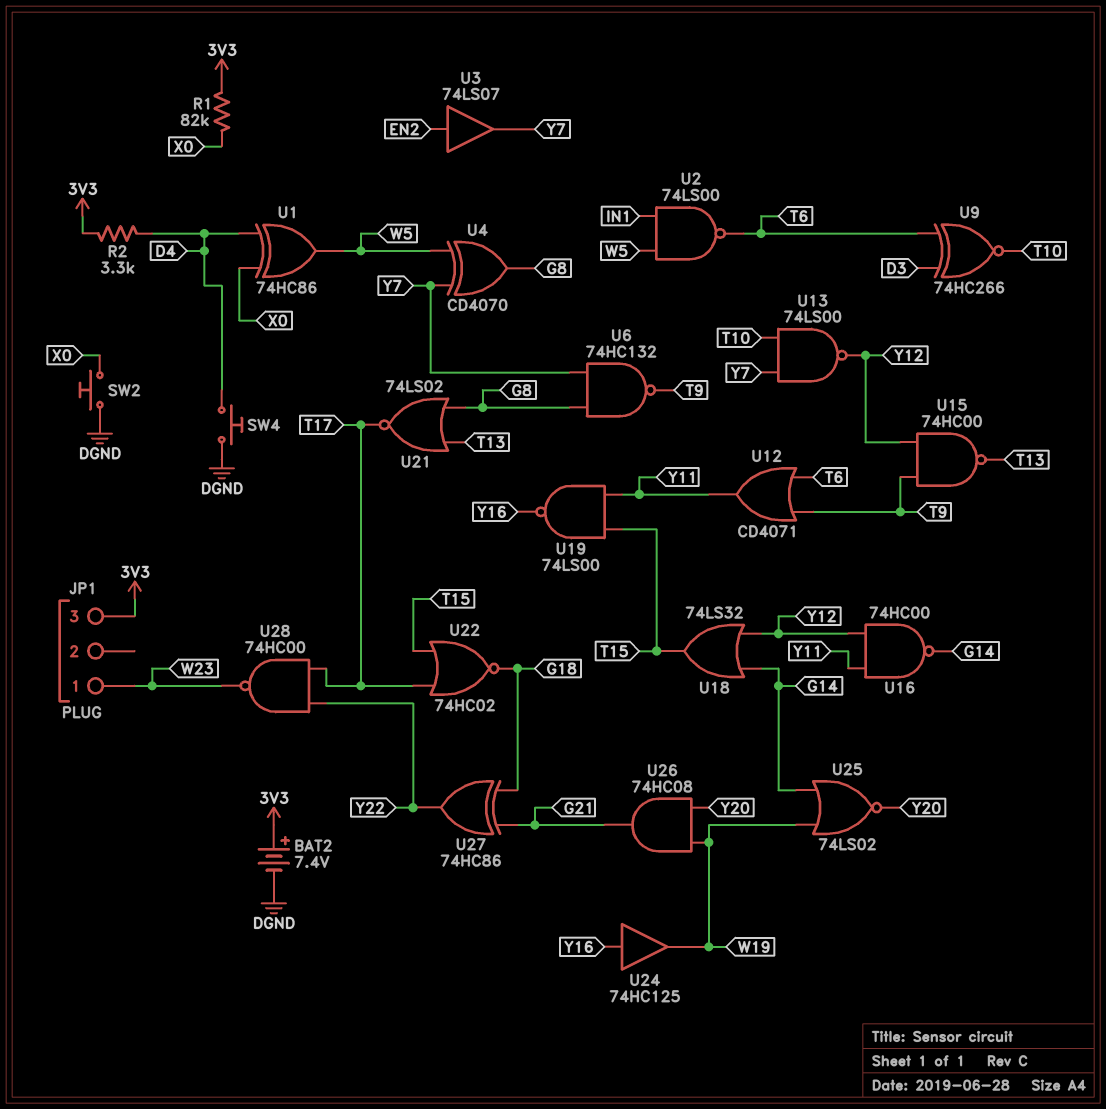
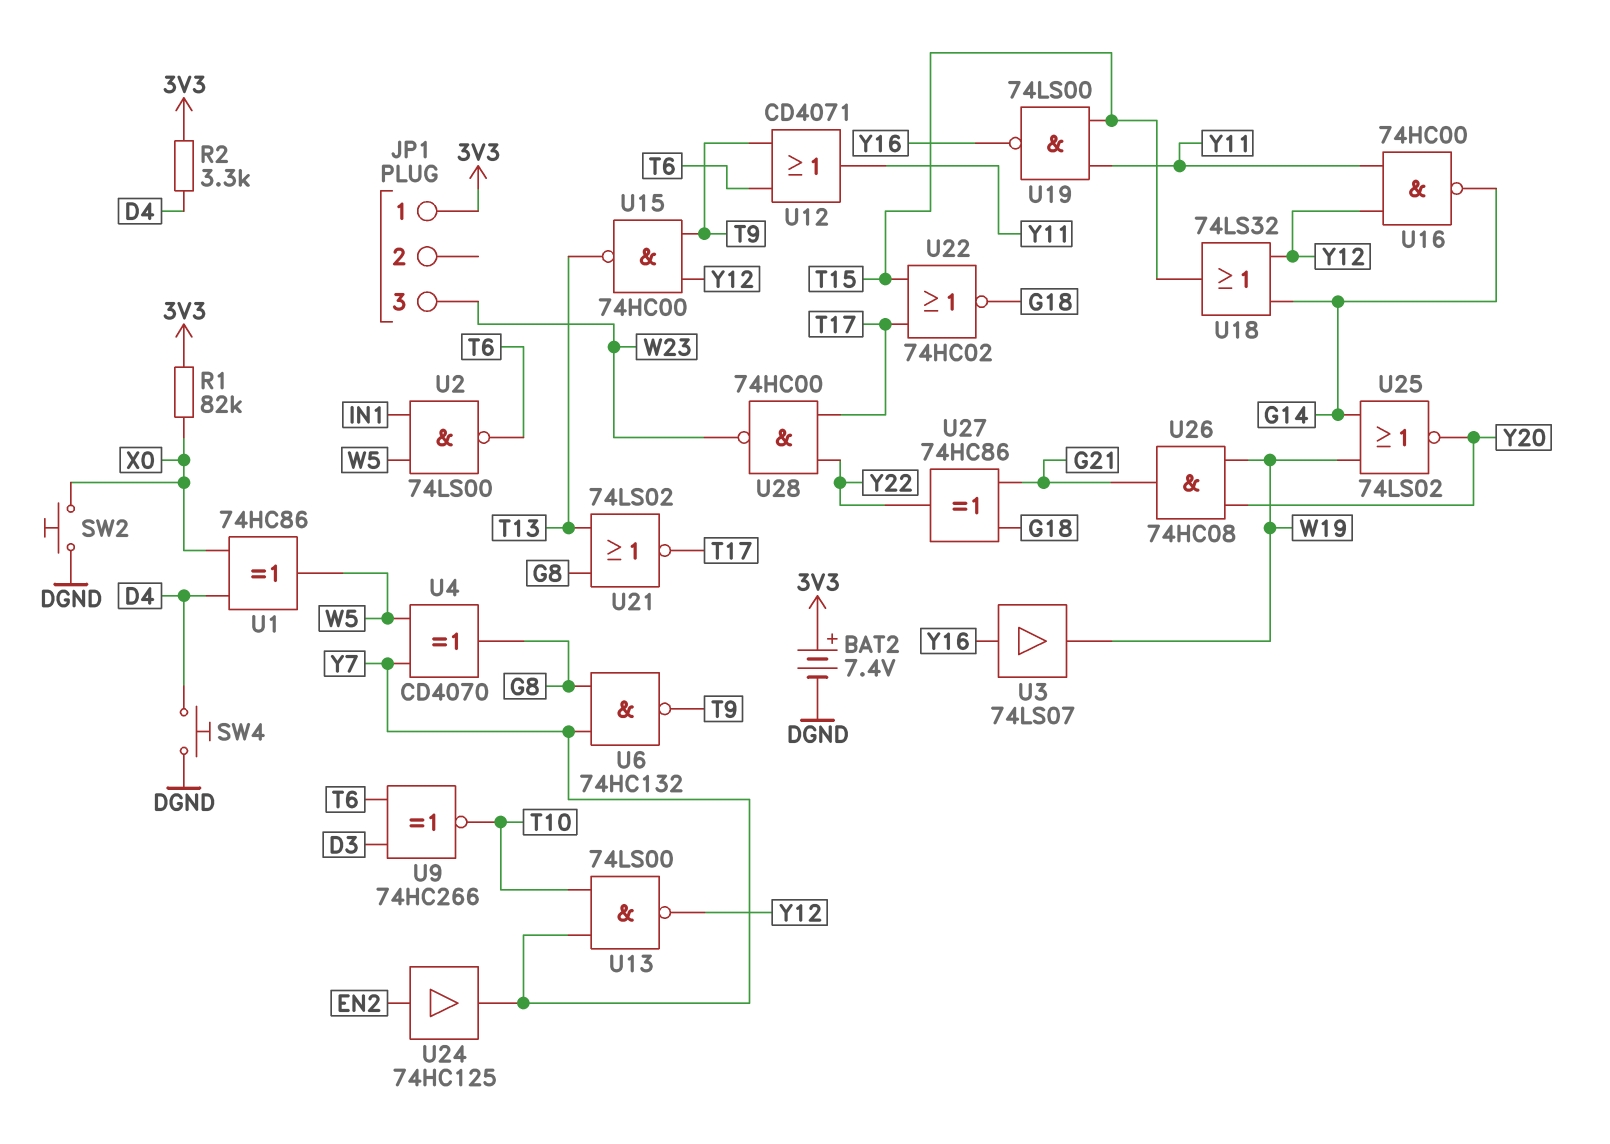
JP1 pin 1: W23 -> 3V3
JP1 pin 3: 3V3 -> W23
U3: buffer 74LS07 (in EN2, out Y7) -> buffer 74LS07 (in Y16, out W19)
U24: buffer 74HC125 (in Y16, out W19) -> buffer 74HC125 (in EN2, out Y7)

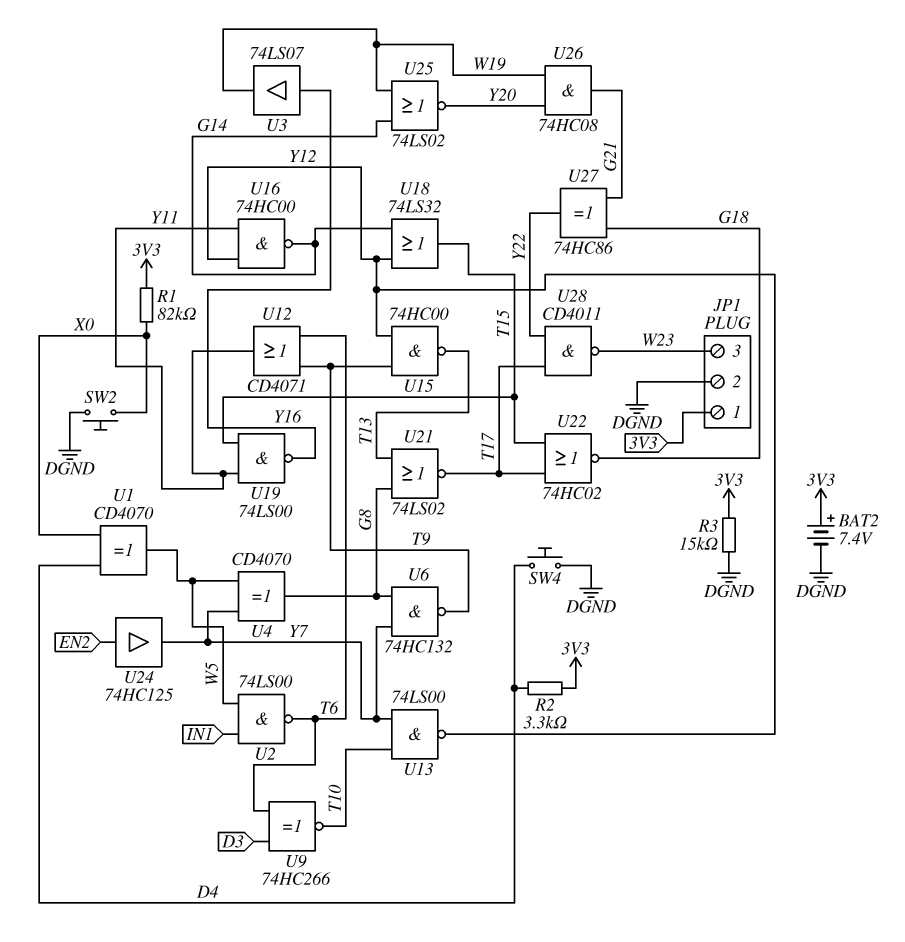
JP1 pin 2: none -> DGND
R3: none -> 15k (3V3, DGND)
U1: XOR 74HC86 (in D4, in X0, out W5) -> XOR CD4070 (in D4, in X0, out W5)
U28: NAND 74HC00 (in T17, in Y22, out W23) -> NAND CD4011 (in T17, in Y22, out W23)

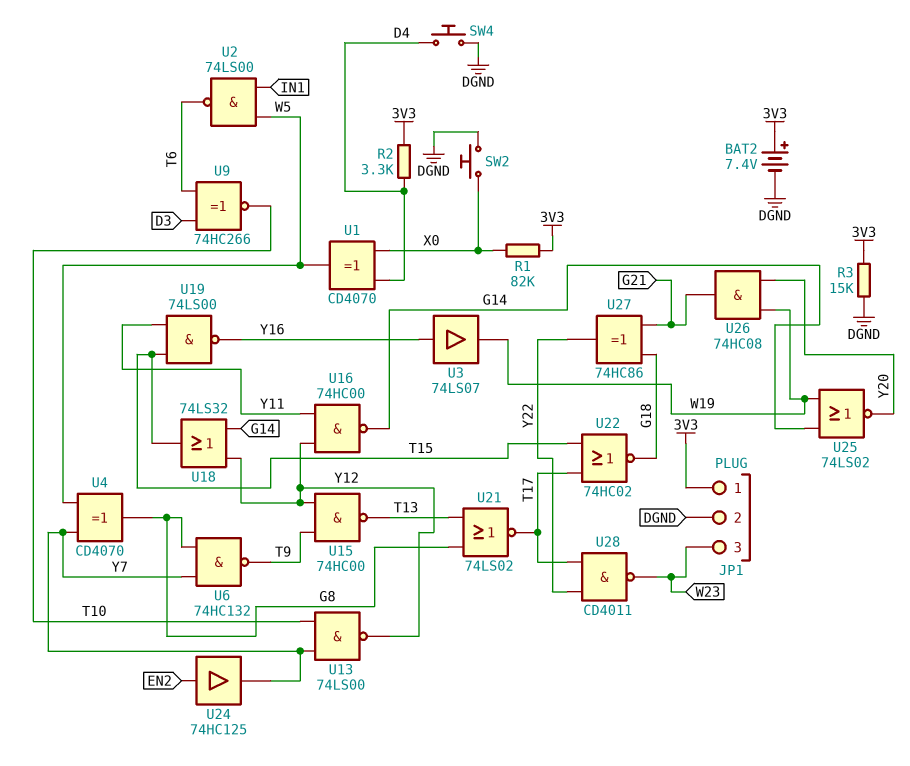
U12: OR CD4071 (in T6, in T9, out Y11) -> none

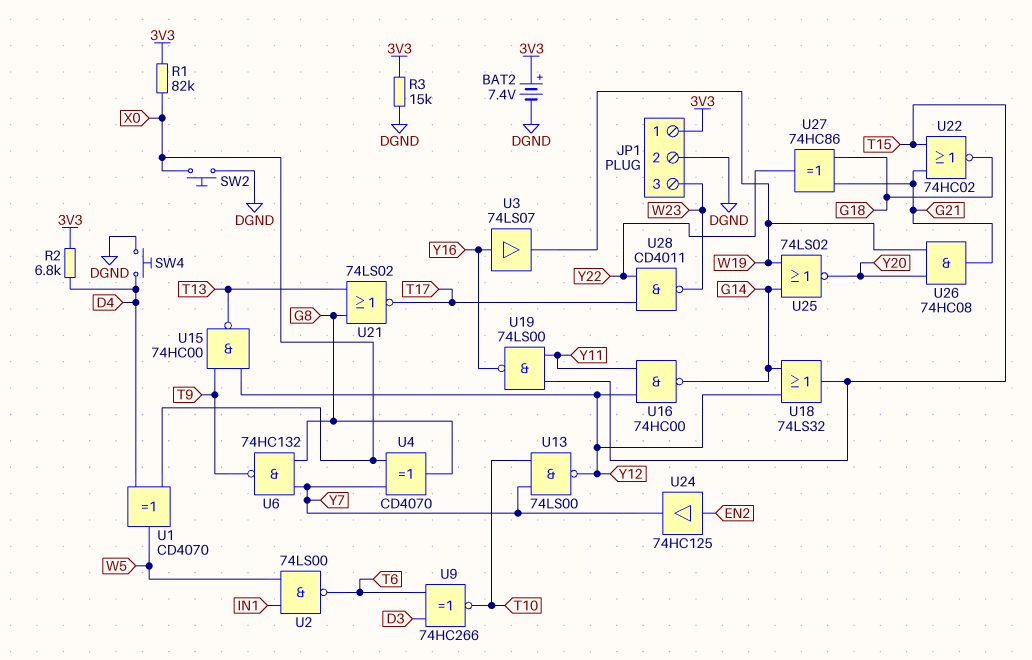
R2: 3.3k (3V3, D4) -> 6.8k (3V3, D4)
U4: XOR CD4070 (in W5, in Y7, out G8) -> XOR CD4070 (in X0, in Y7, out G8)
U22: NOR 74HC02 (in T15, in T17, out G18) -> NOR 74HC02 (in G21, in T15, out G18)

